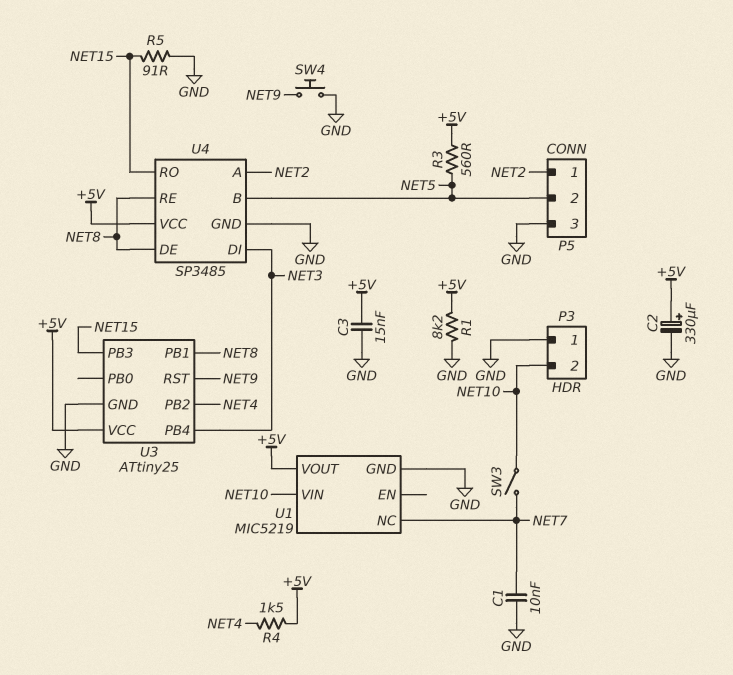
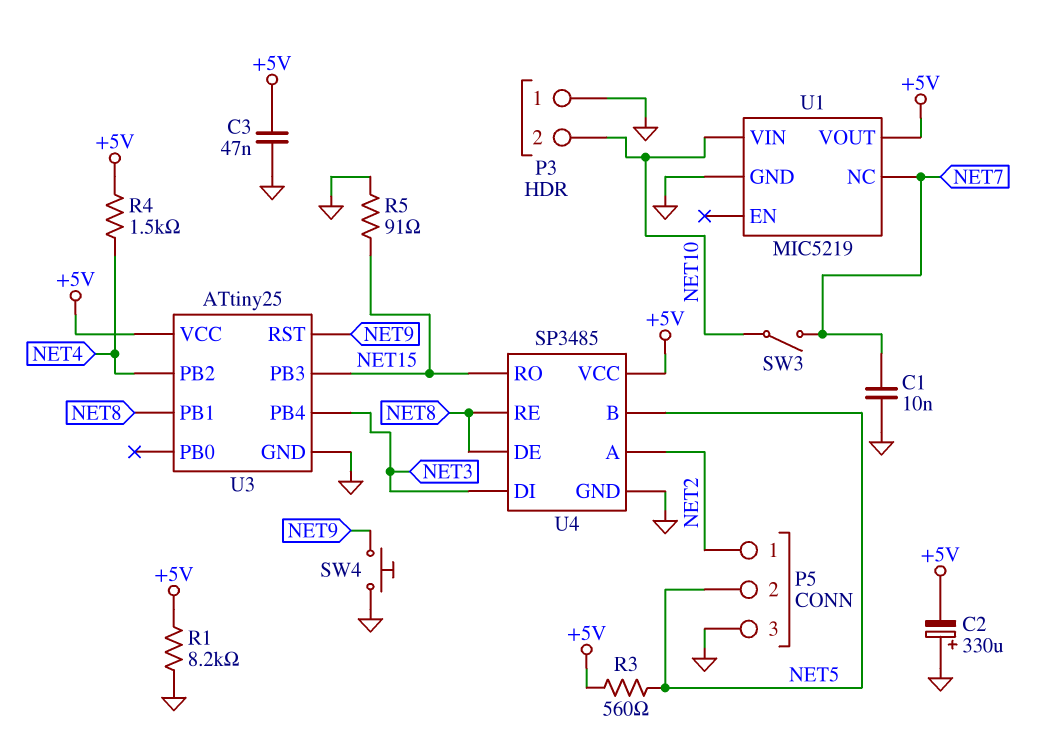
C2: 330uF (plus +5V, minus GND) -> 330uF (plus GND, minus +5V)
C3: 15nF (+5V, GND) -> 47nF (+5V, GND)

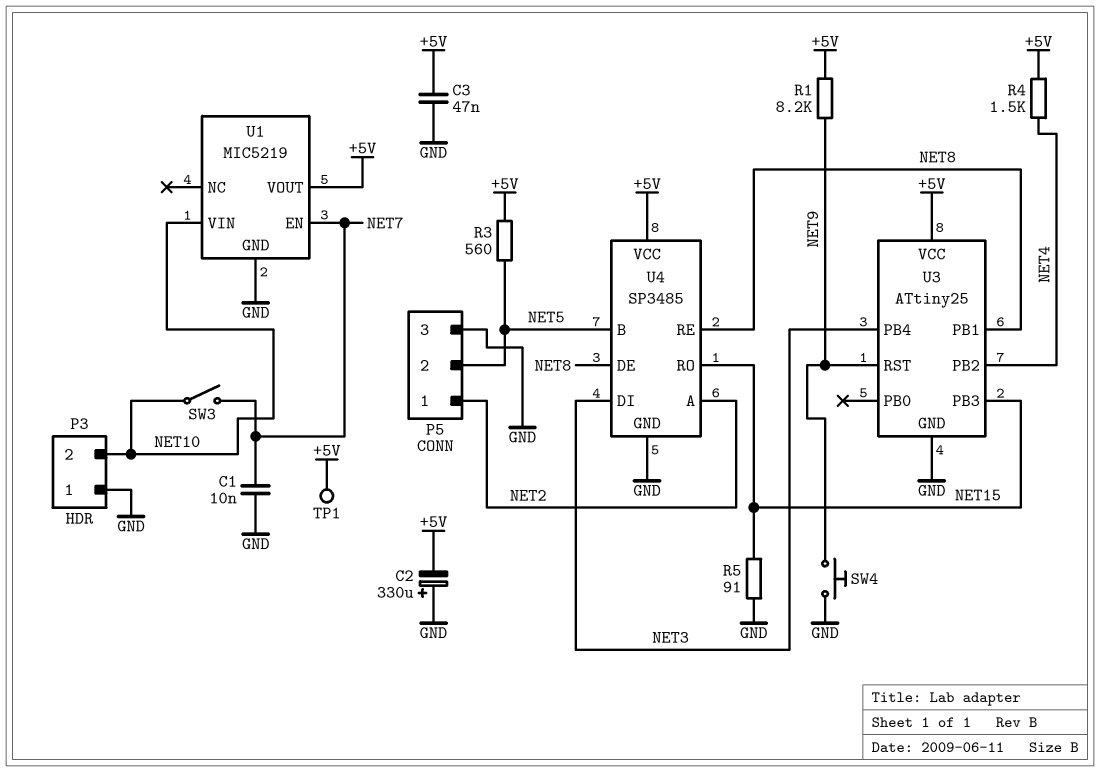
R1: 8.2k (+5V, GND) -> 8.2k (+5V, NET9)
TP1: none -> test point (+5V)
U1 pin EN: none -> NET7
U1 pin NC: NET7 -> none

